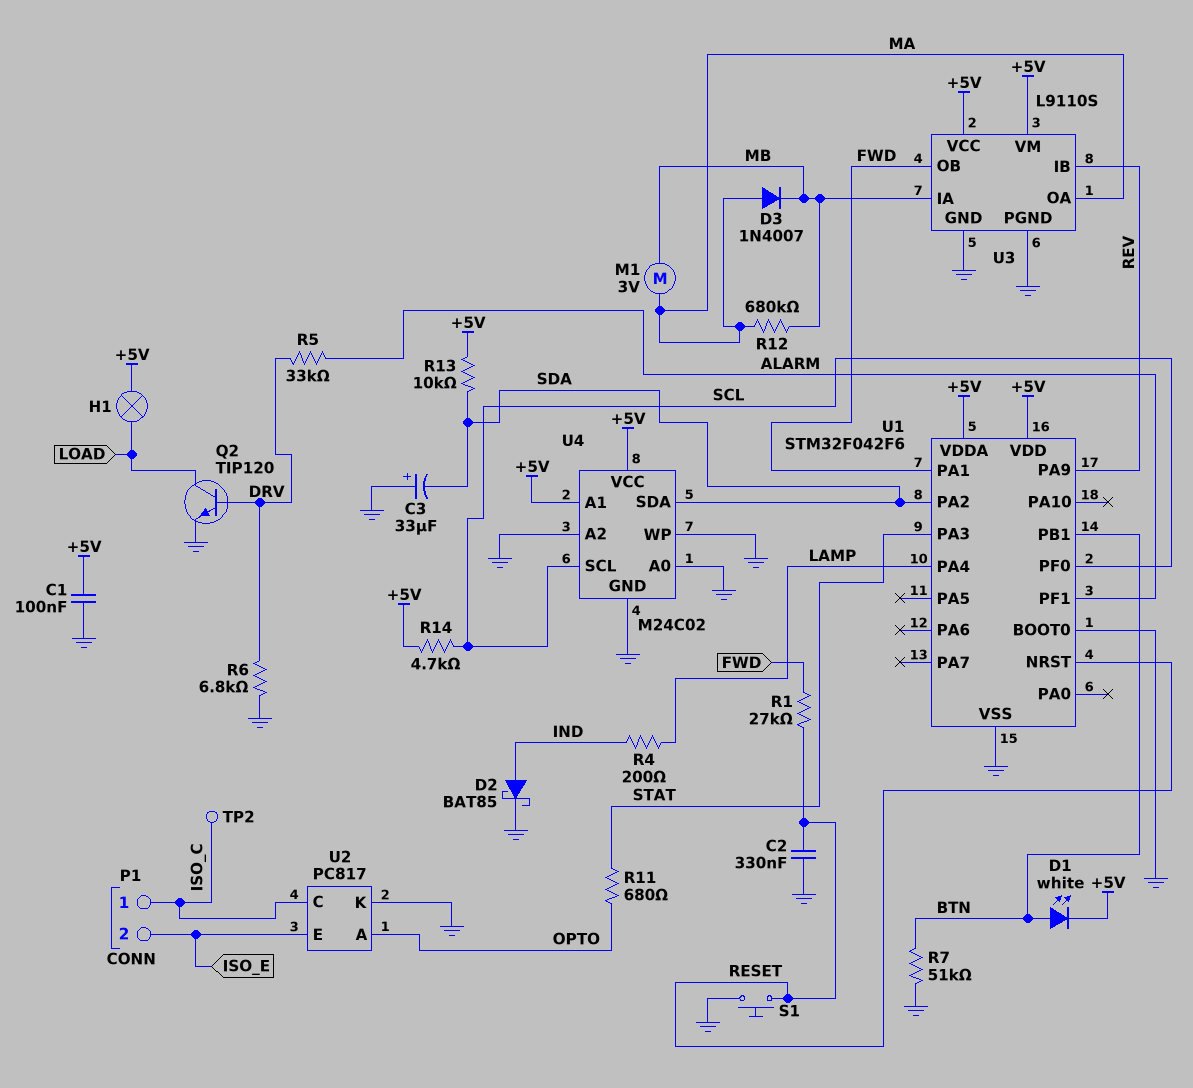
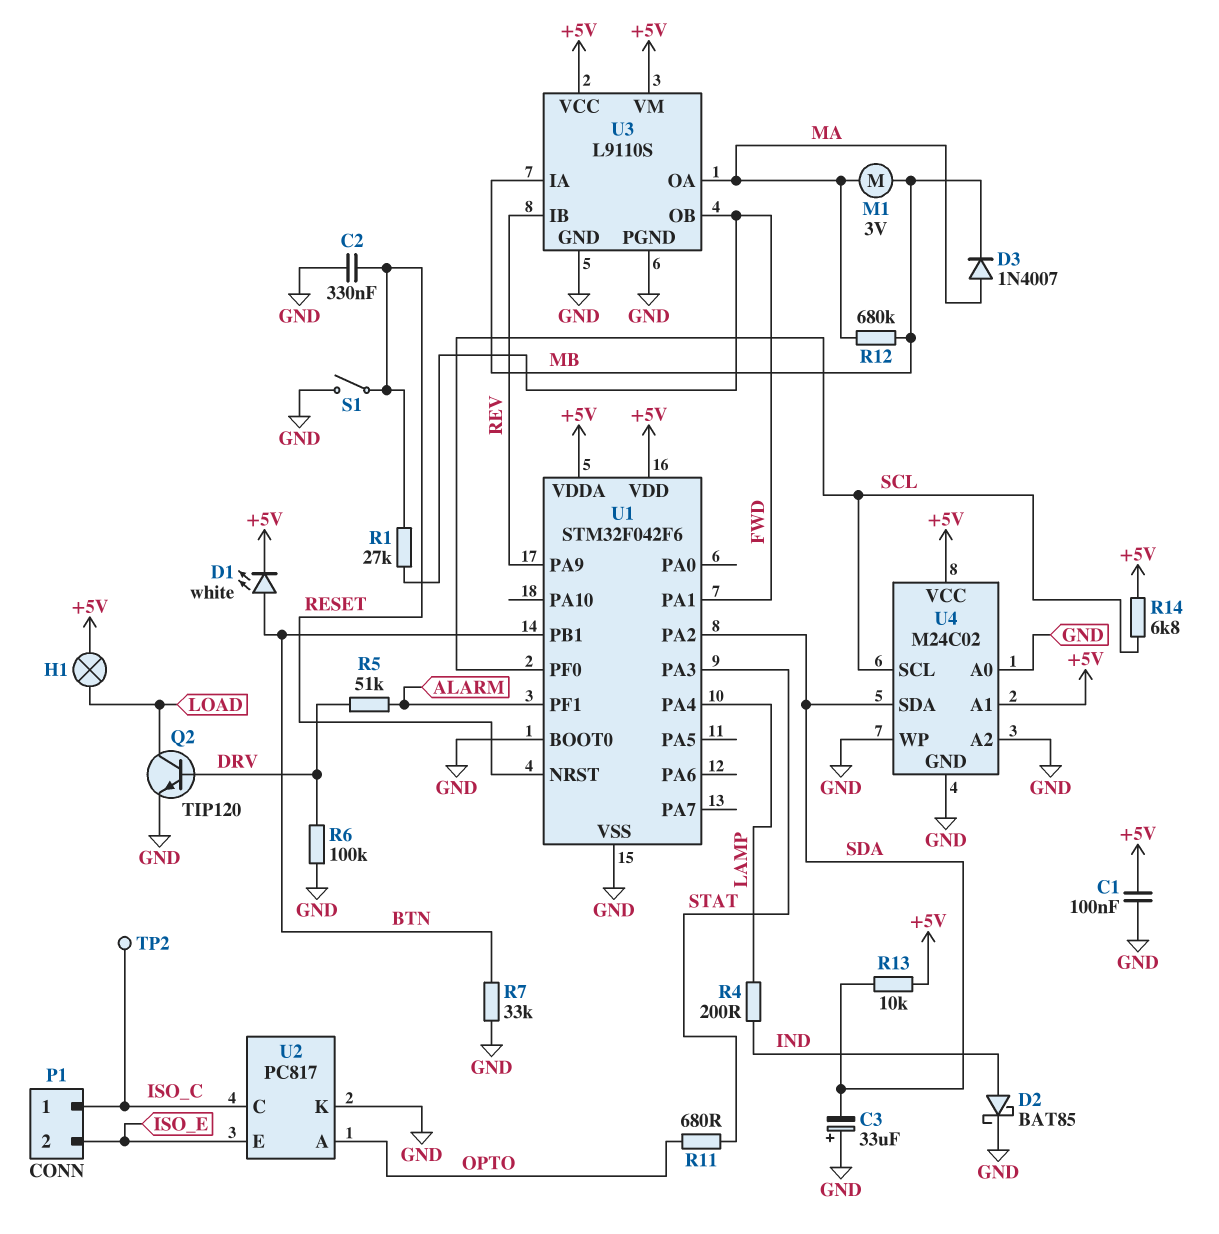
R5: 33k (ALARM, DRV) -> 51k (ALARM, DRV)
R6: 6.8k (DRV, GND) -> 100k (DRV, GND)
R7: 51k (BTN, GND) -> 33k (BTN, GND)
R14: 4.7k (+5V, SCL) -> 6.8k (+5V, SCL)
S1: button (GND, RESET) -> switch (GND, RESET)

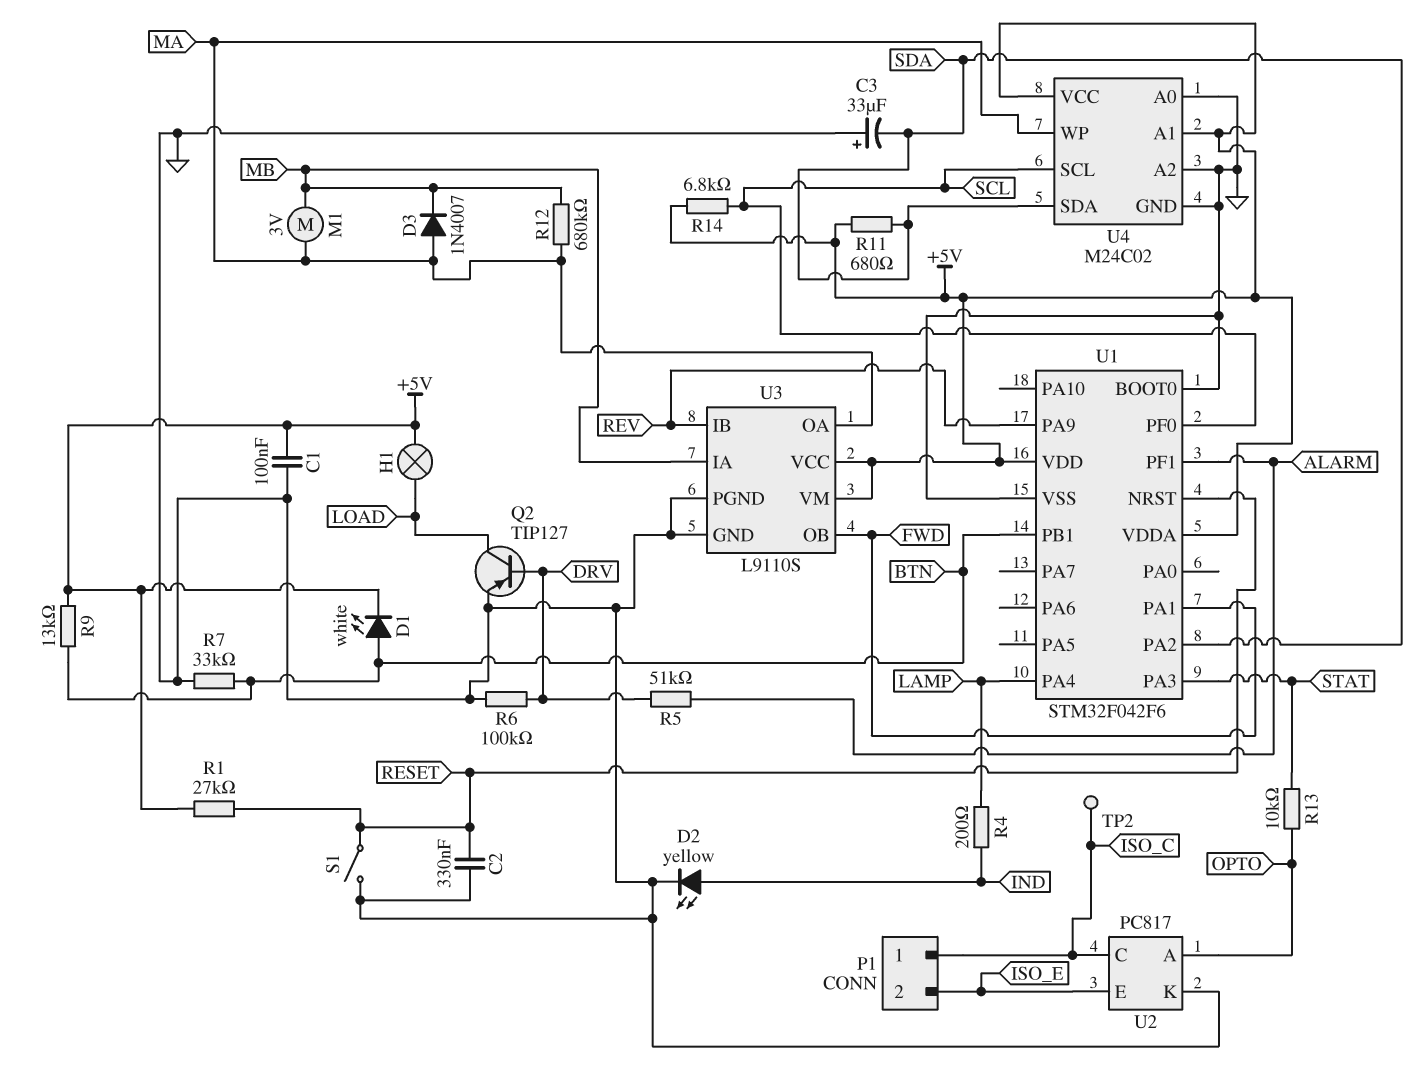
D2: schottky BAT85 (A IND, K GND) -> LED yellow (A IND, K GND)
Q2: NPN TIP120 (B DRV, C LOAD, E GND) -> PNP TIP127 (B DRV, C LOAD, E GND)
R1: 27k (FWD, RESET) -> 27k (+5V, RESET)
R9: none -> 13k (+5V, BTN)
R11: 680 (OPTO, STAT) -> 680 (+5V, SDA)
R13: 10k (+5V, SDA) -> 10k (OPTO, STAT)
U4 pin WP: GND -> MA

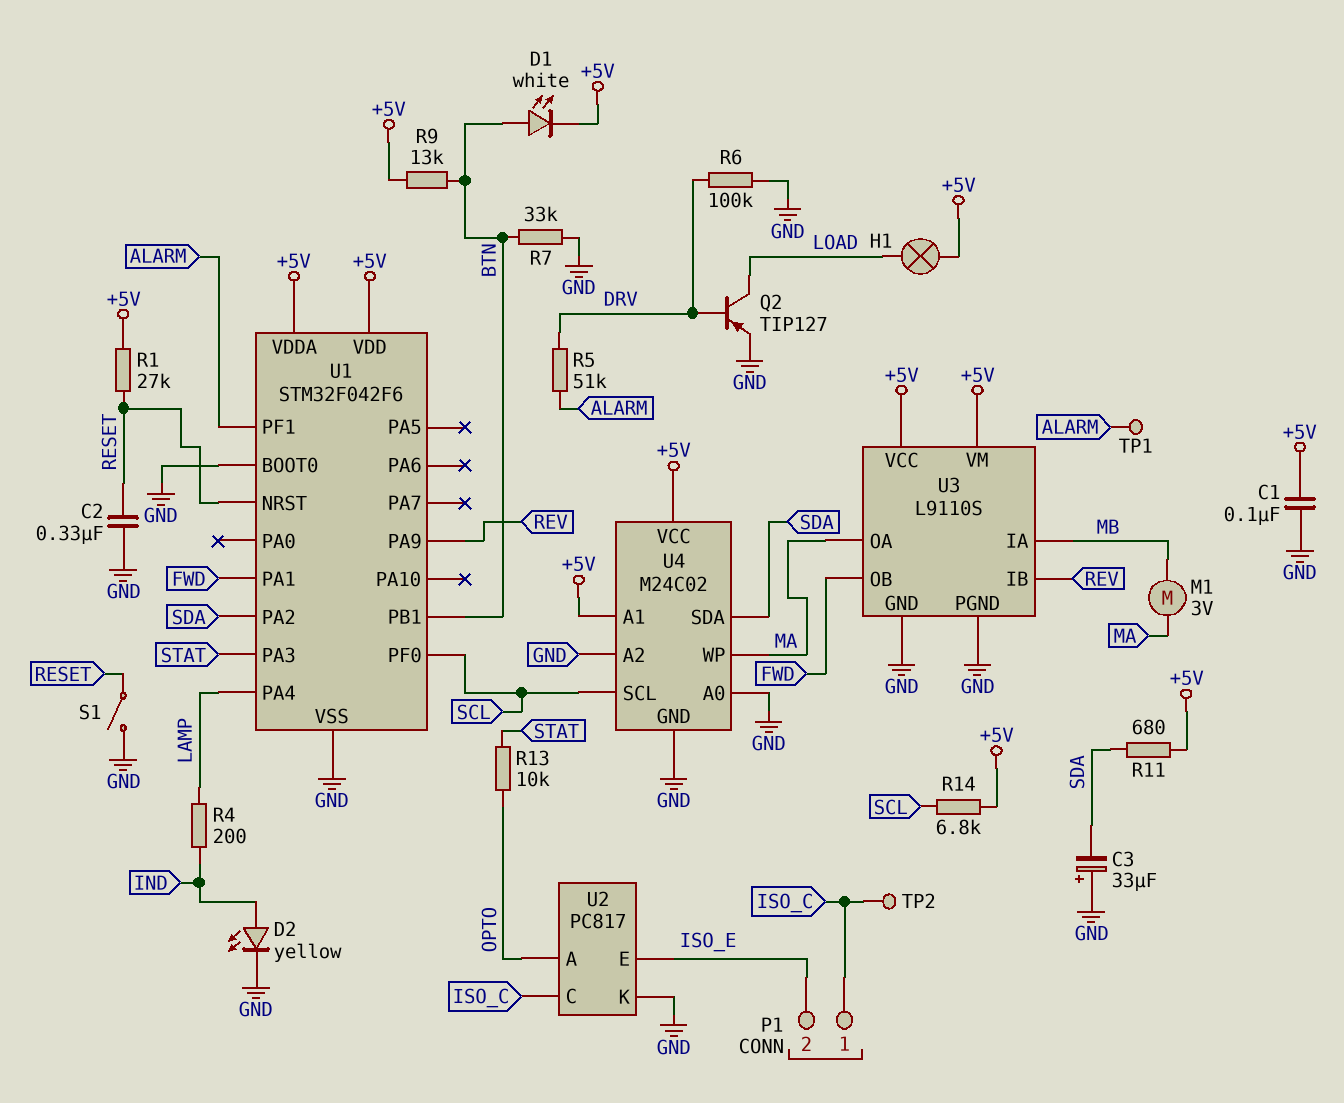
D3: diode 1N4007 (A MA, K MB) -> none
R12: 680k (MA, MB) -> none
TP1: none -> test point (ALARM)

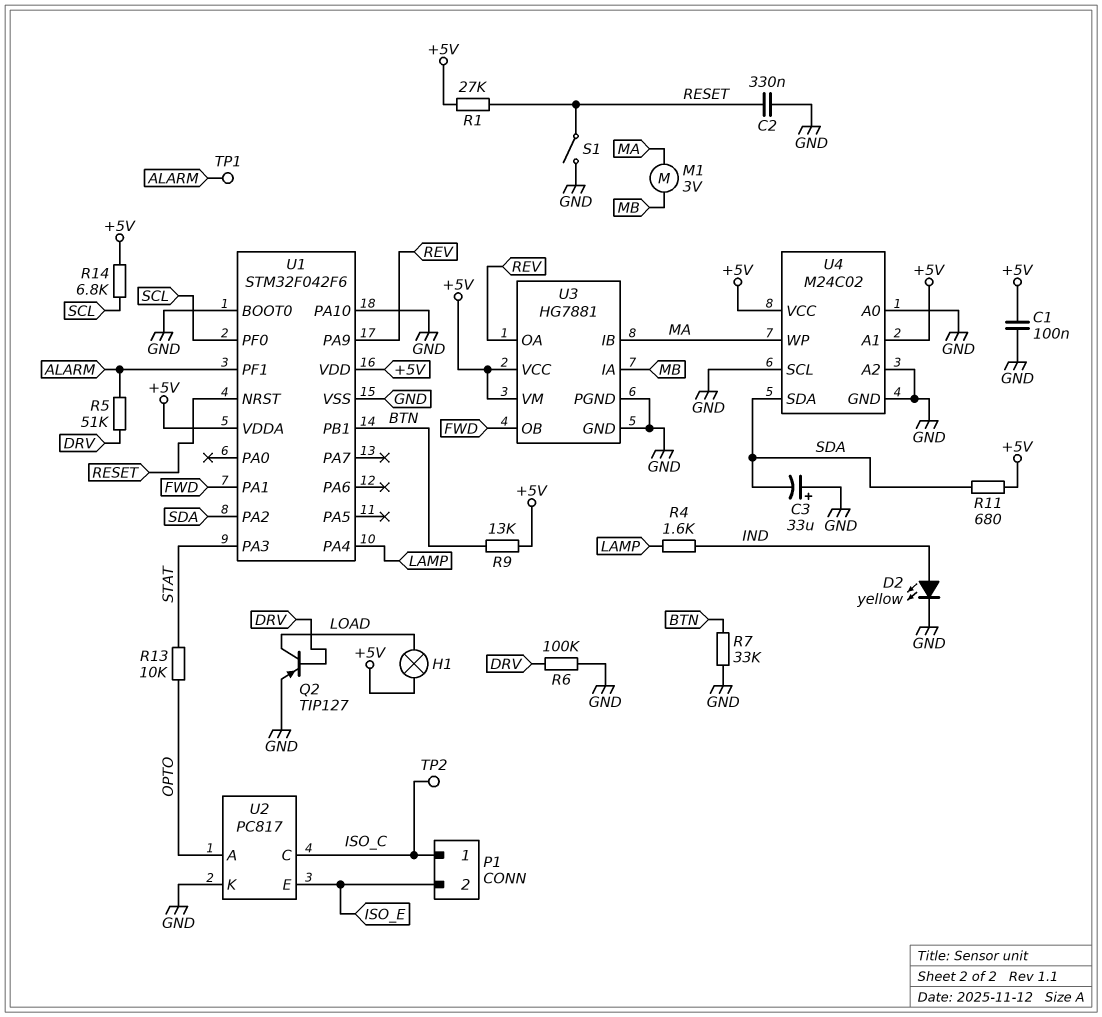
D1: LED white (A BTN, K +5V) -> none
R4: 200 (IND, LAMP) -> 1.6k (IND, LAMP)
U1 pin PA10: none -> GND
U3: L9110S -> HG7881
U3 pin IB: REV -> MA
U3 pin OA: MA -> REV
U4 pin SCL: SCL -> GND

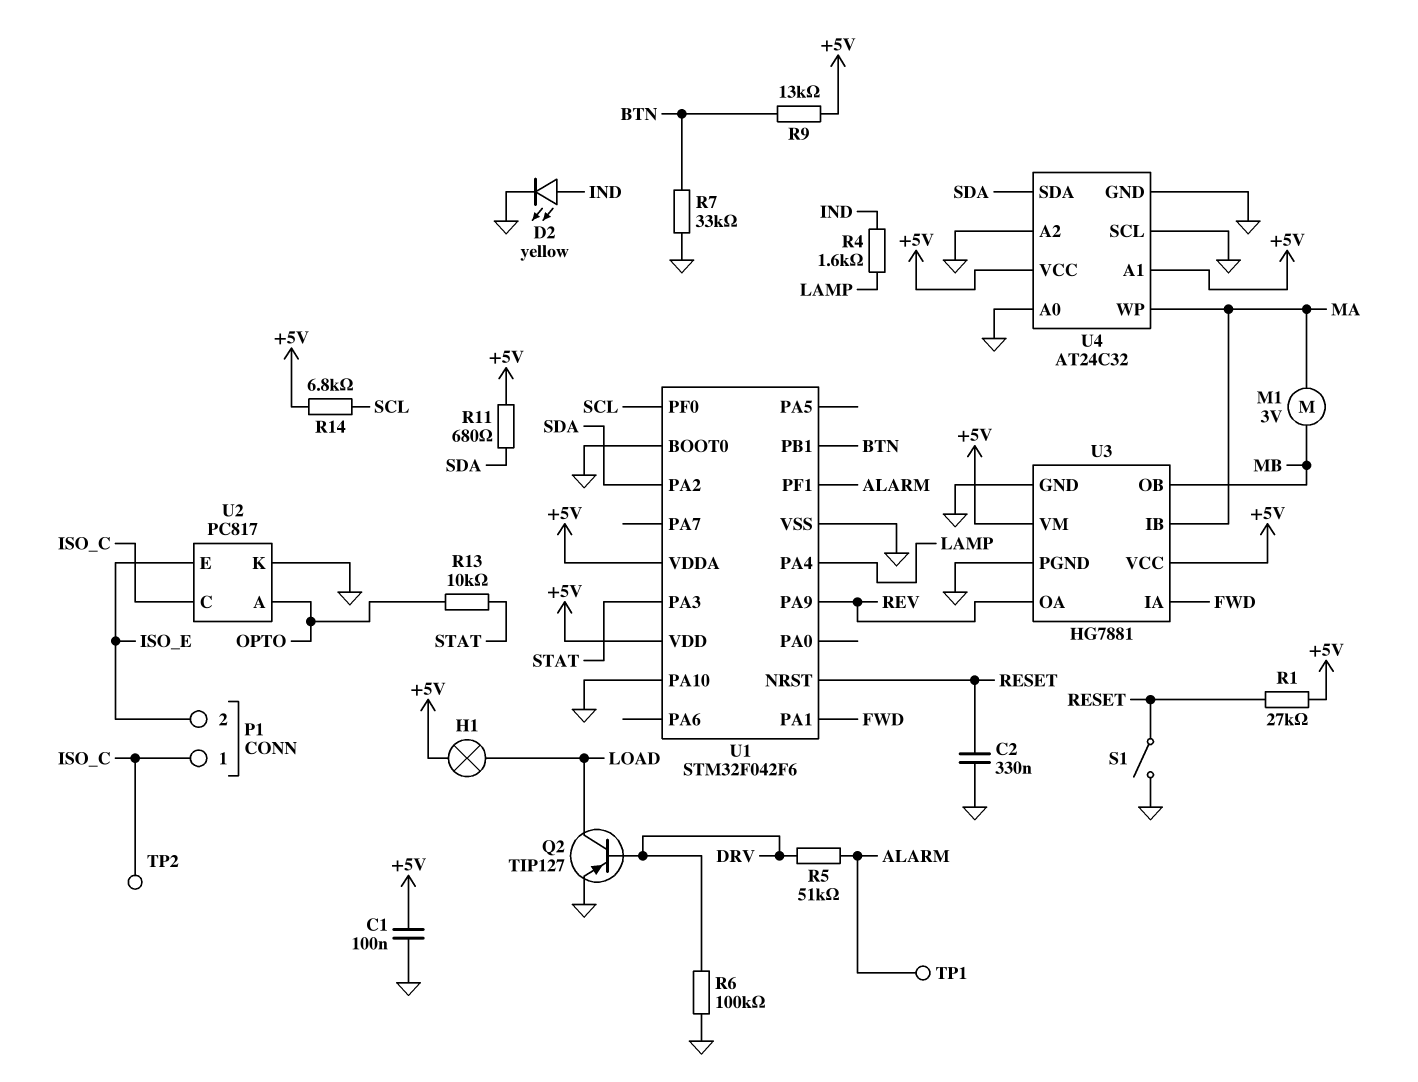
C3: 33uF (plus GND, minus SDA) -> none
U3 pin IA: MB -> FWD
U3 pin OB: FWD -> MB
U4: M24C02 -> AT24C32

